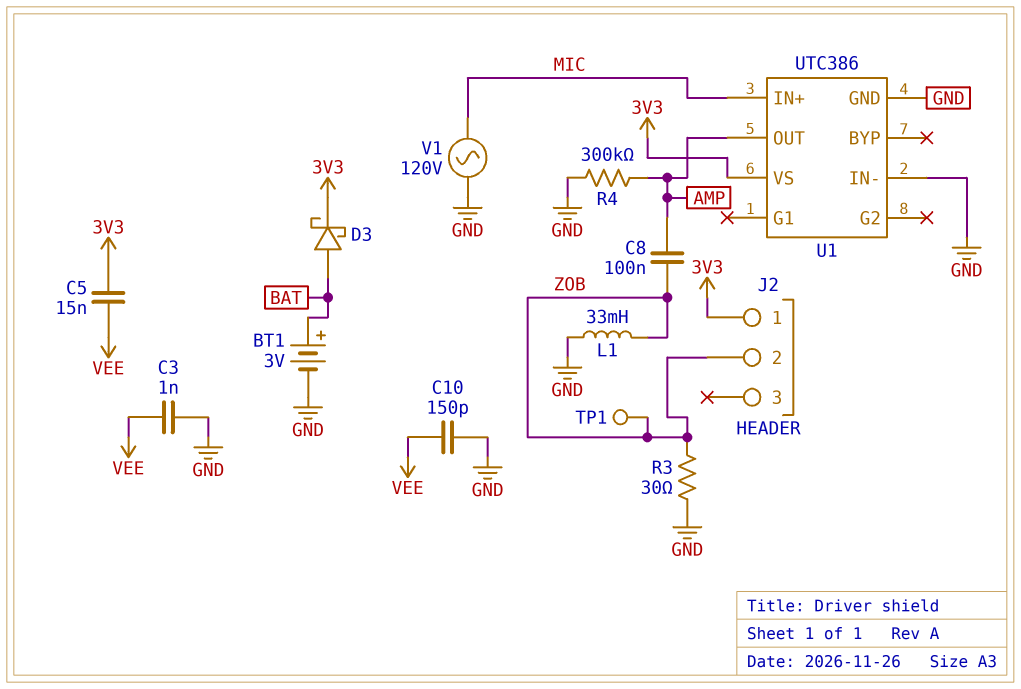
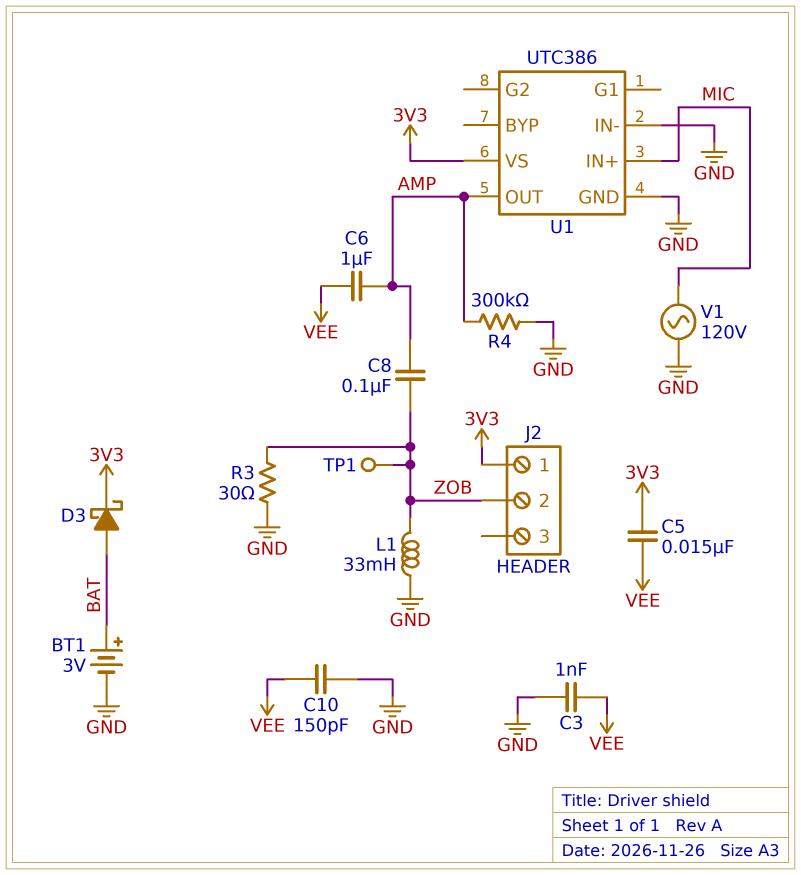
C6: none -> 1uF (AMP, VEE)

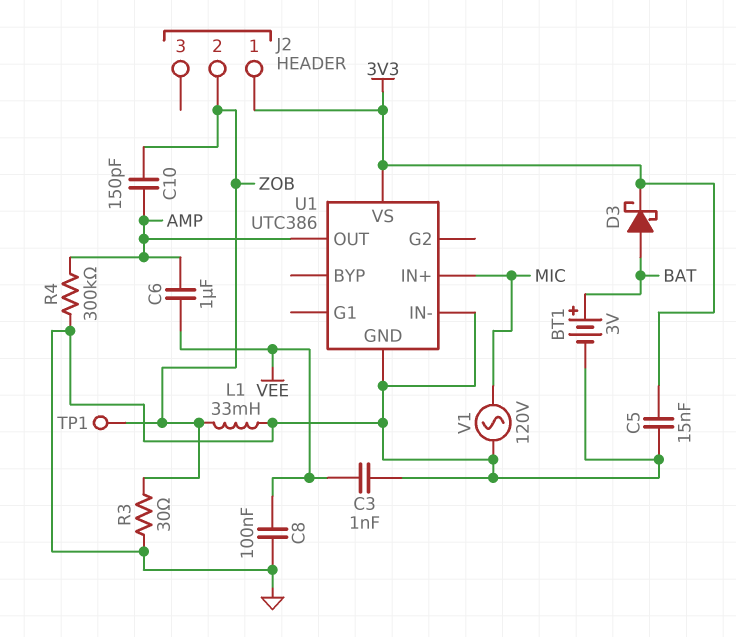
C5: 15nF (3V3, VEE) -> 15nF (3V3, GND)
C8: 100nF (AMP, ZOB) -> 100nF (GND, VEE)
C10: 150pF (GND, VEE) -> 150pF (AMP, ZOB)

